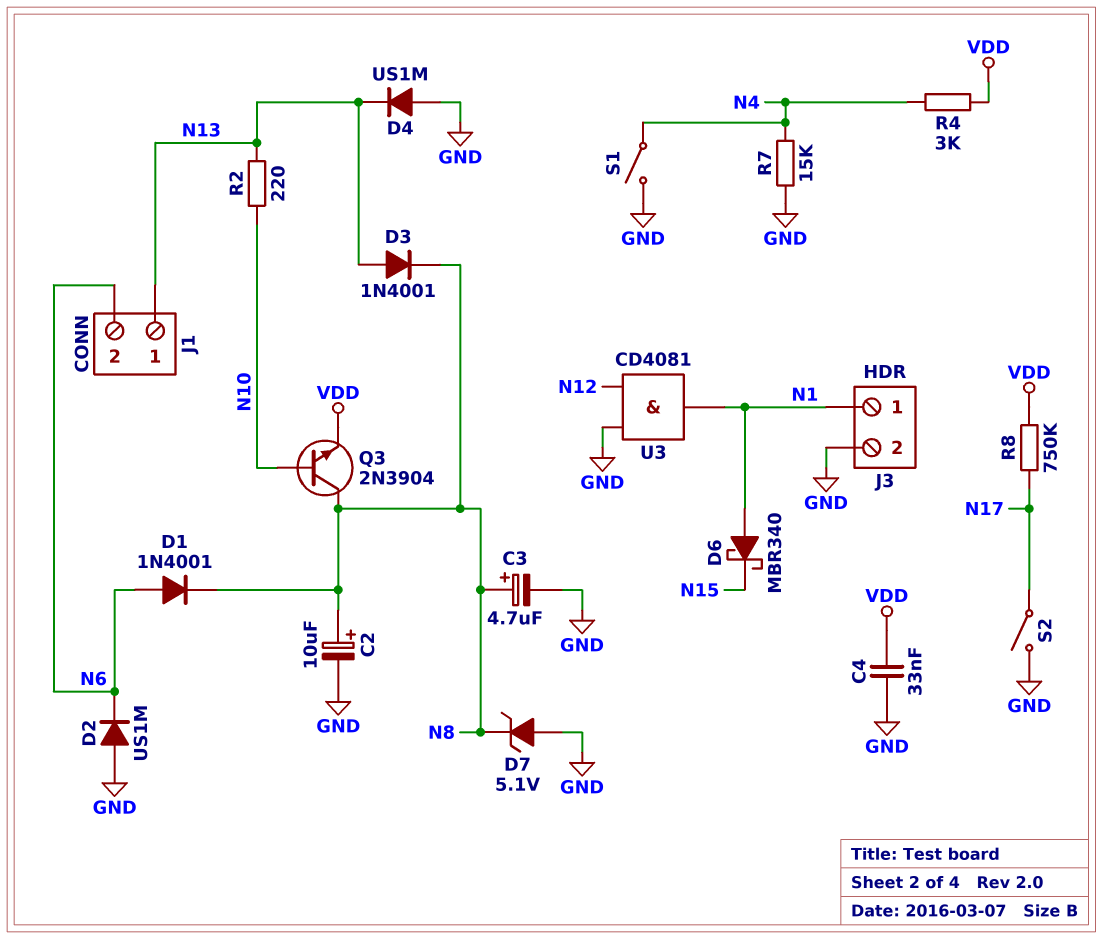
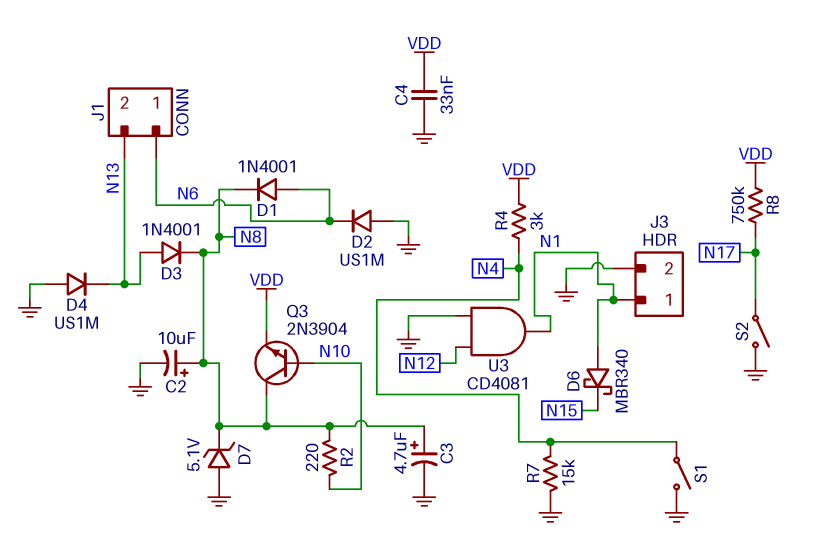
J1 pin 1: N13 -> N6
J1 pin 2: N6 -> N13
R2: 220 (N10, N13) -> 220 (N8, N10)

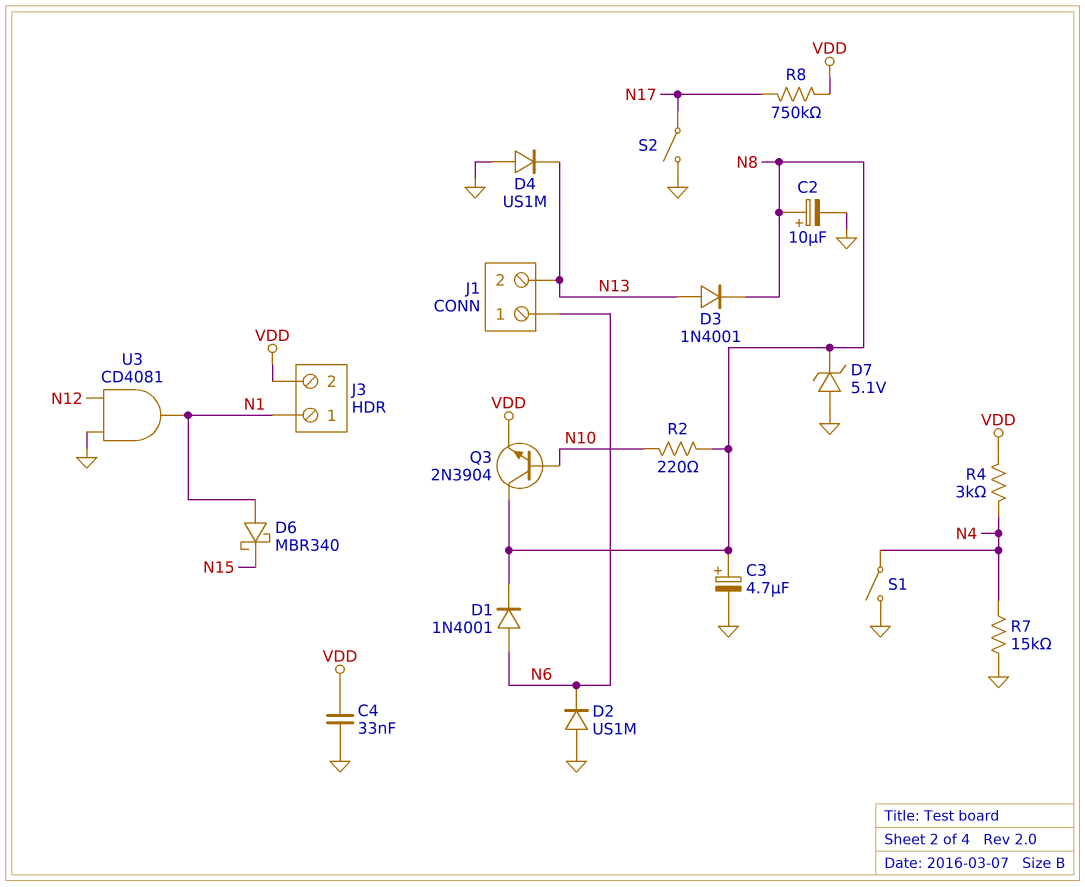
J3 pin 2: GND -> VDD

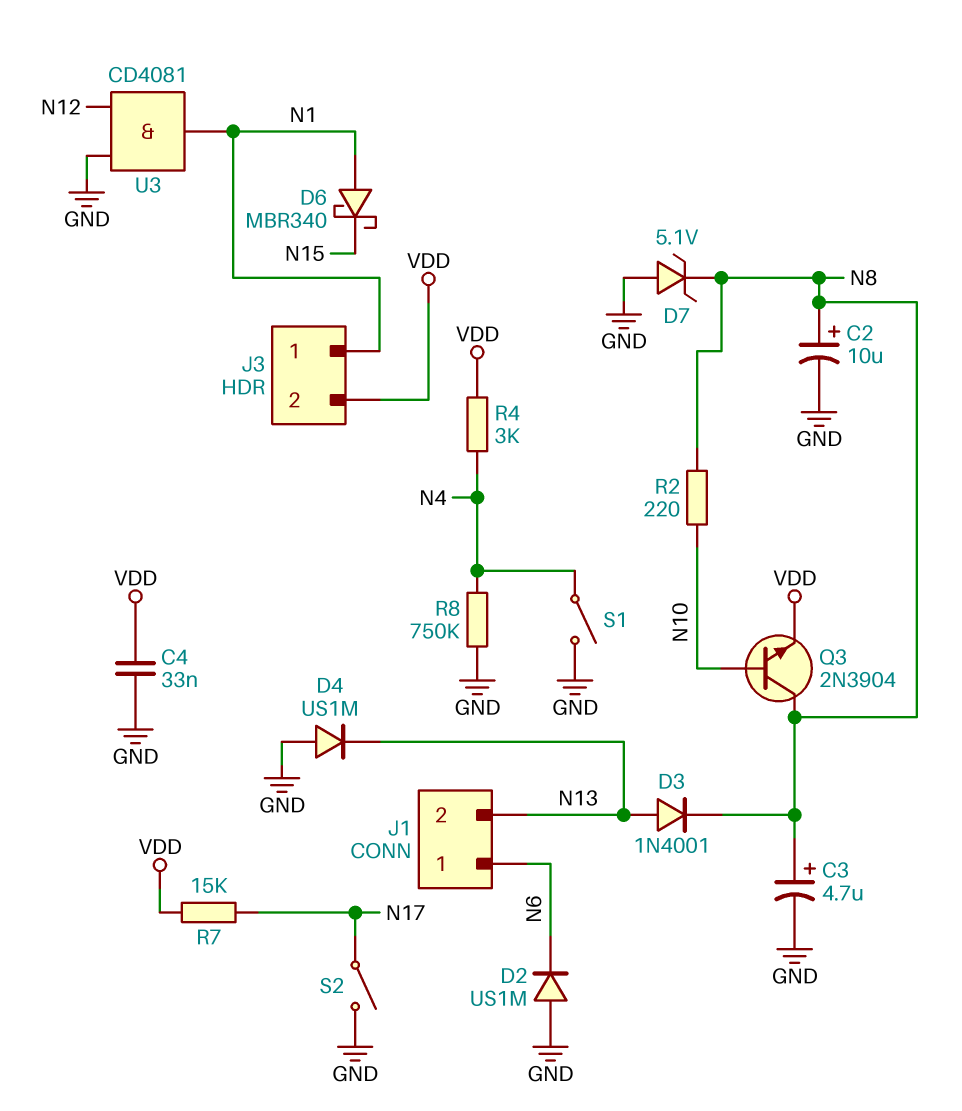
D1: diode 1N4001 (A N6, K N8) -> none
R7: 15k (GND, N4) -> 15k (N17, VDD)
R8: 750k (N17, VDD) -> 750k (GND, N4)

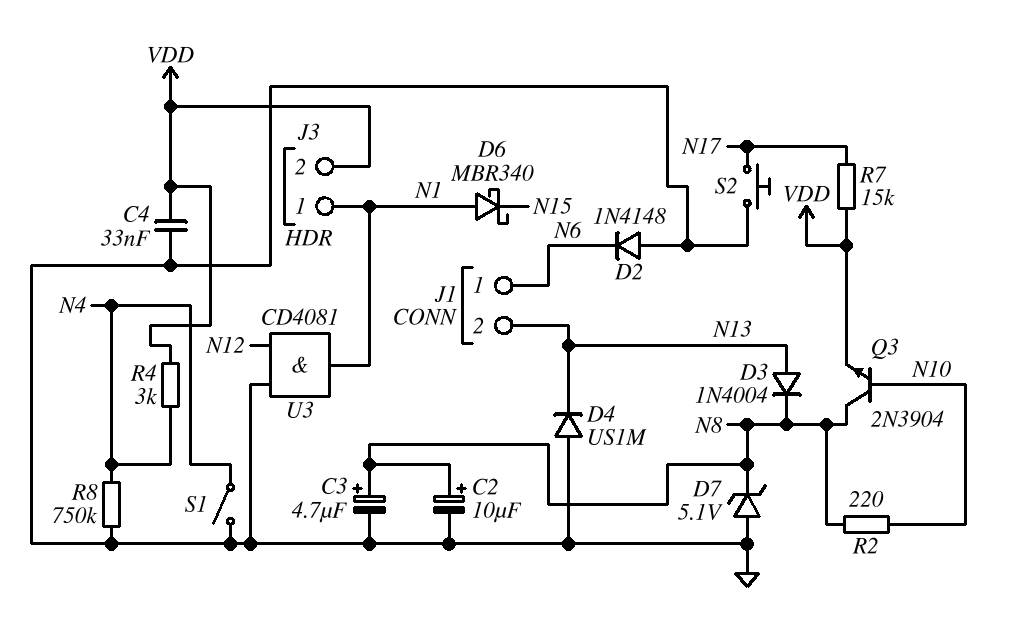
D2: diode US1M (A GND, K N6) -> diode 1N4148 (A GND, K N6)
D3: diode 1N4001 (A N13, K N8) -> diode 1N4004 (A N13, K N8)
S2: switch (GND, N17) -> button (GND, N17)

